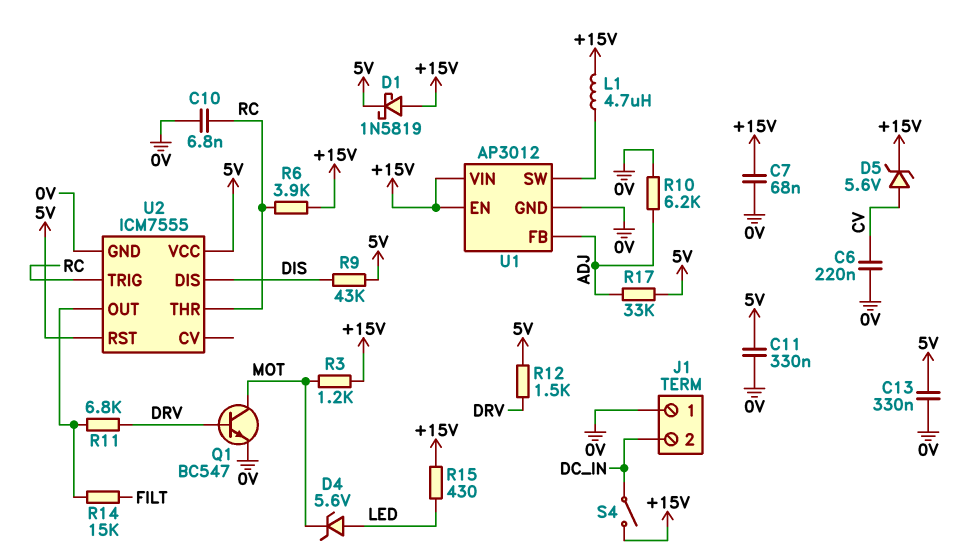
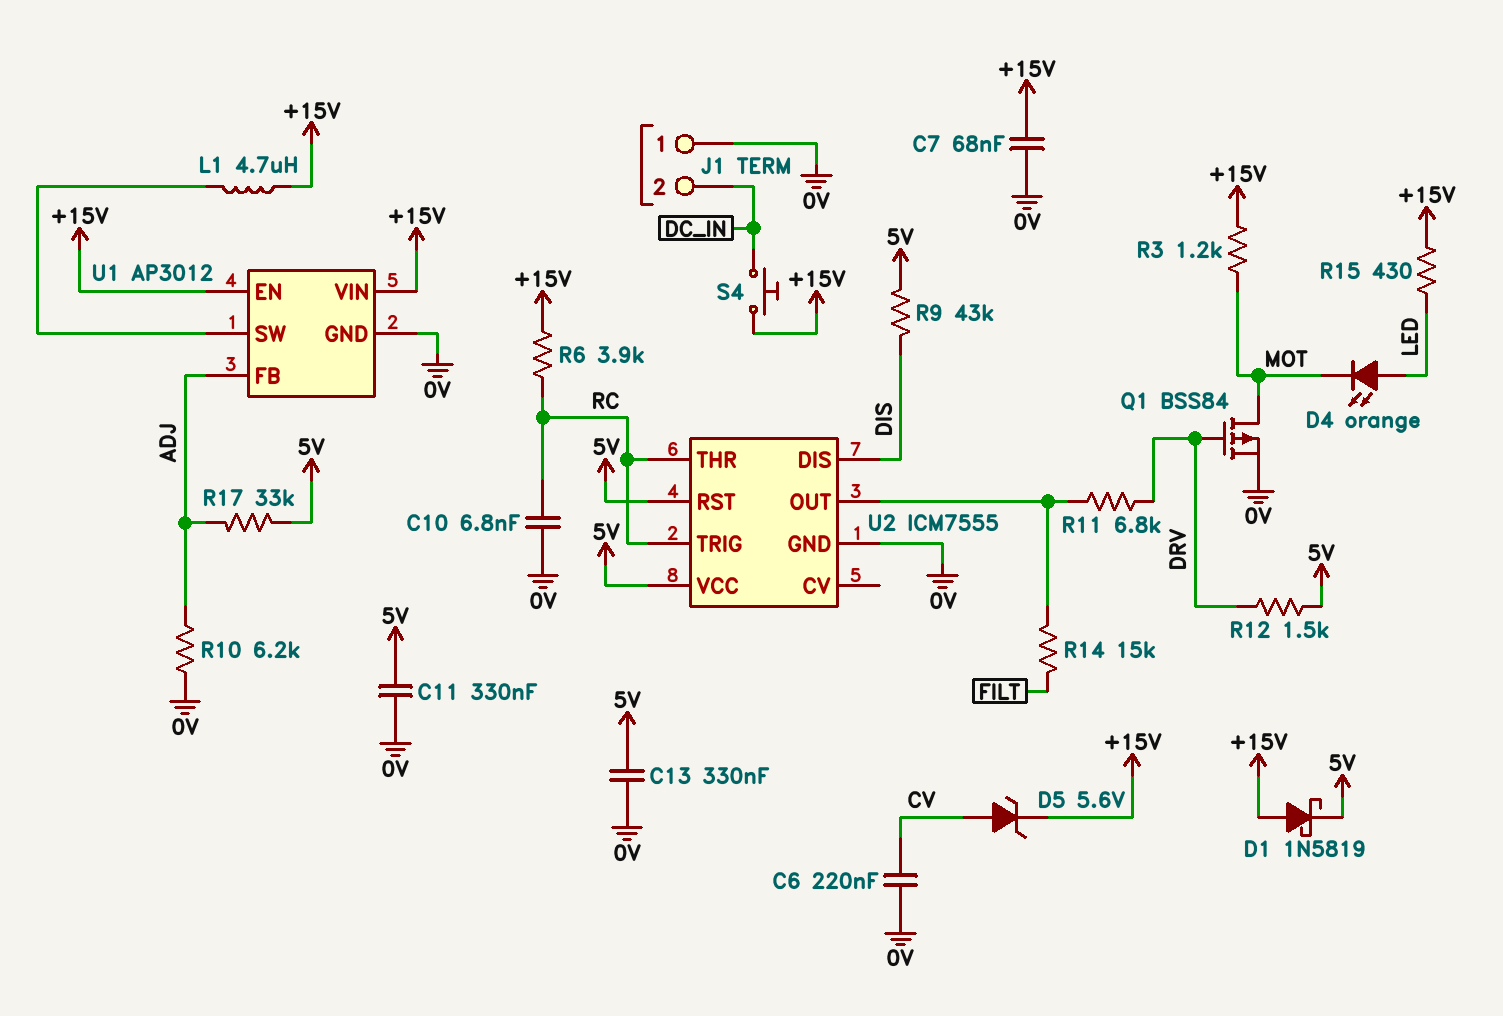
D4: zener 5.6V (A LED, K MOT) -> LED orange (A LED, K MOT)
Q1: NPN BC547 (B DRV, C MOT, E 0V) -> PMOS BSS84 (G DRV, D MOT, S 0V)
S4: switch (+15V, DC_IN) -> button (+15V, DC_IN)

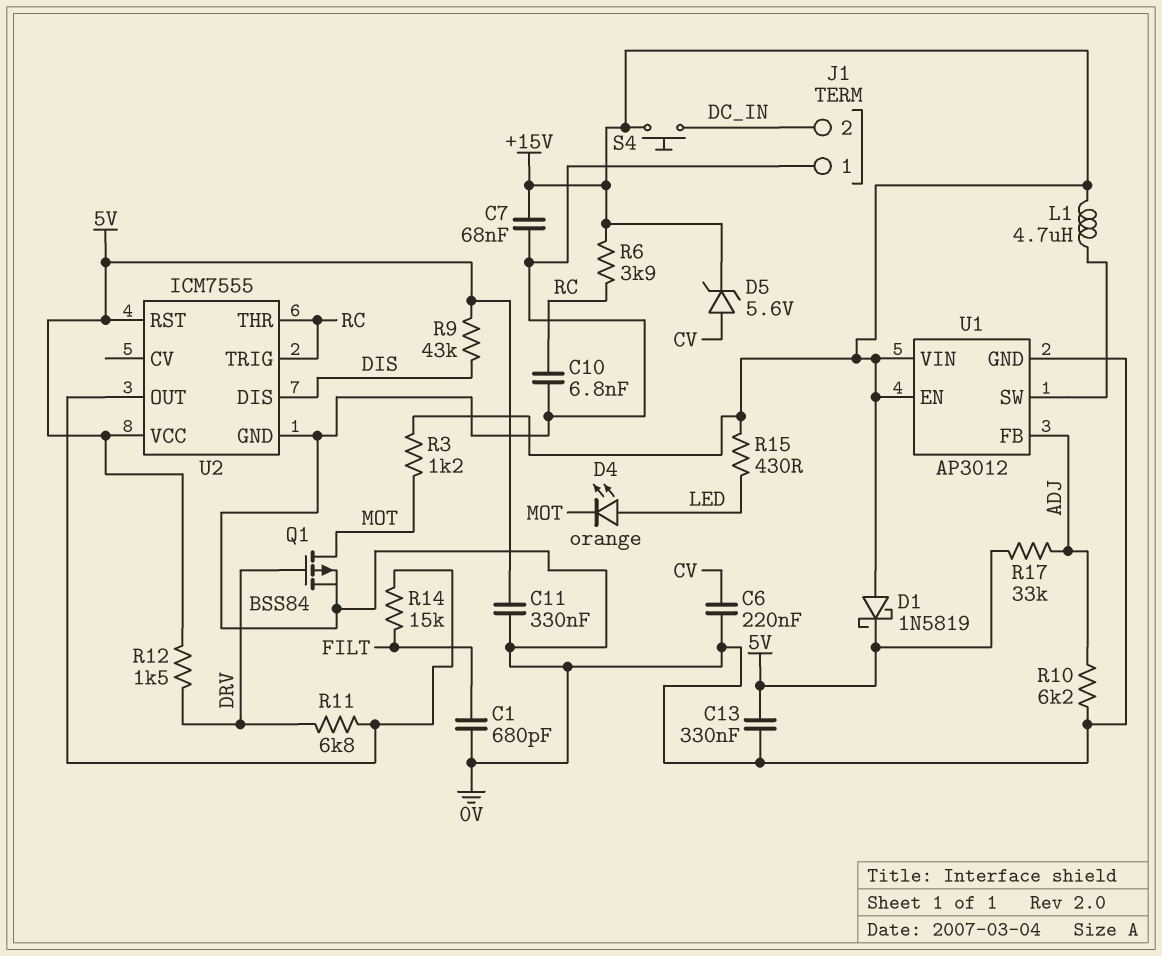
C1: none -> 680pF (0V, FILT)

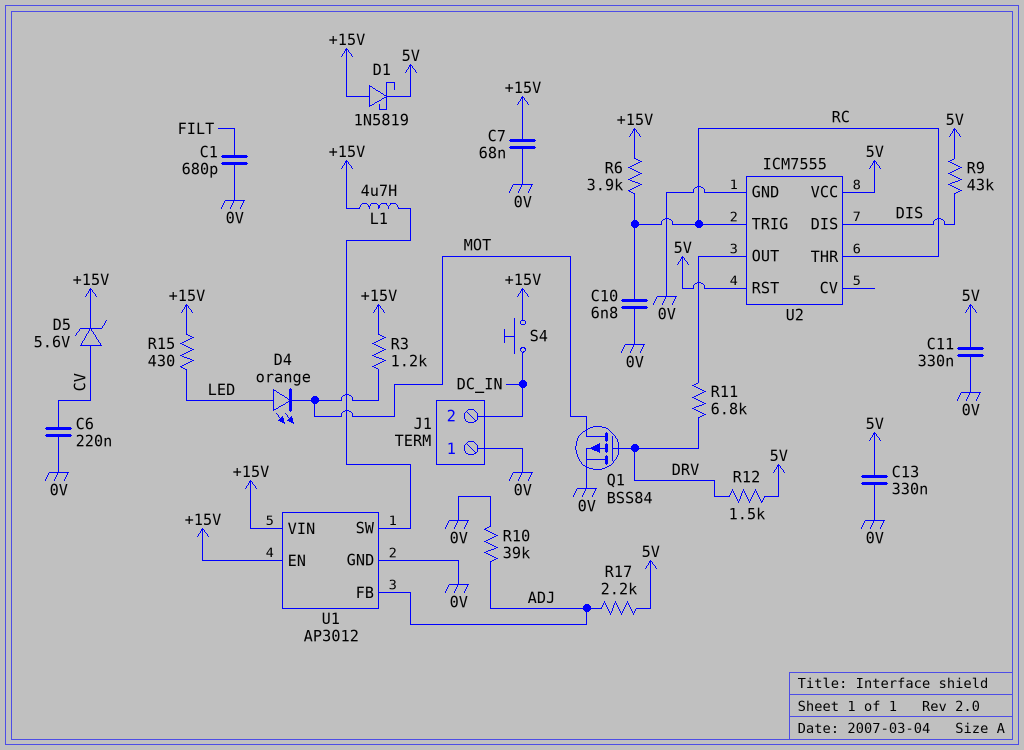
R10: 6.2k (0V, ADJ) -> 39k (0V, ADJ)
R14: 15k (FILT, U2/OUT) -> none
R17: 33k (5V, ADJ) -> 2.2k (5V, ADJ)

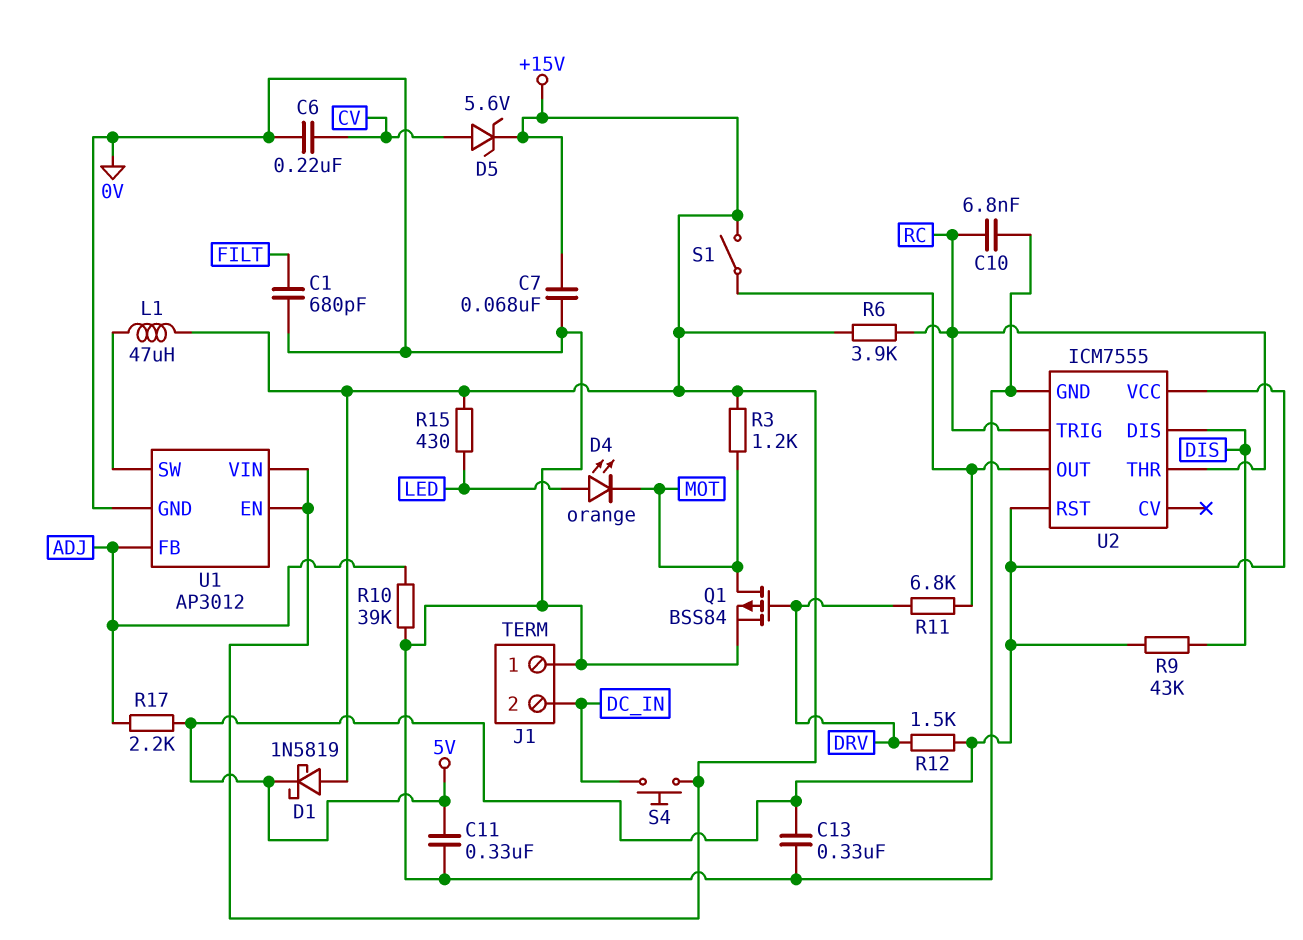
L1: 4.7uH (+15V, U1/SW) -> 47uH (+15V, U1/SW)
S1: none -> switch (+15V, U2/OUT)

